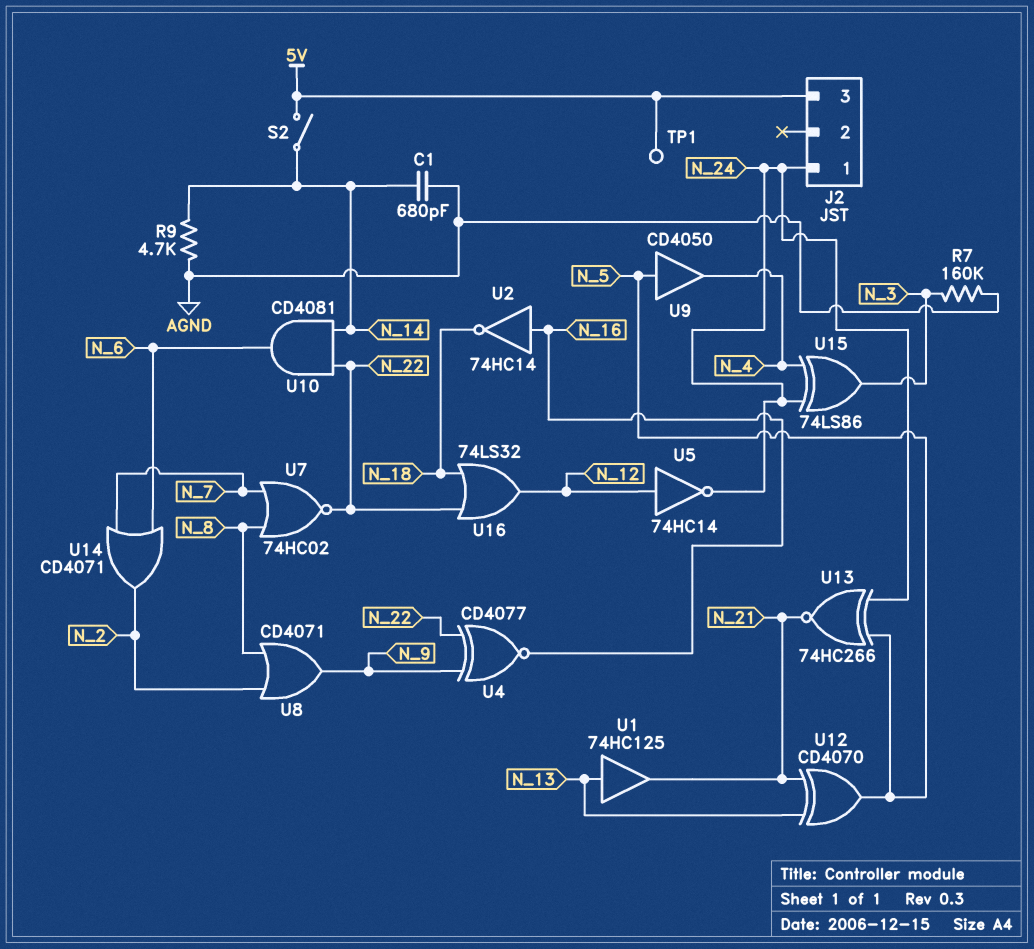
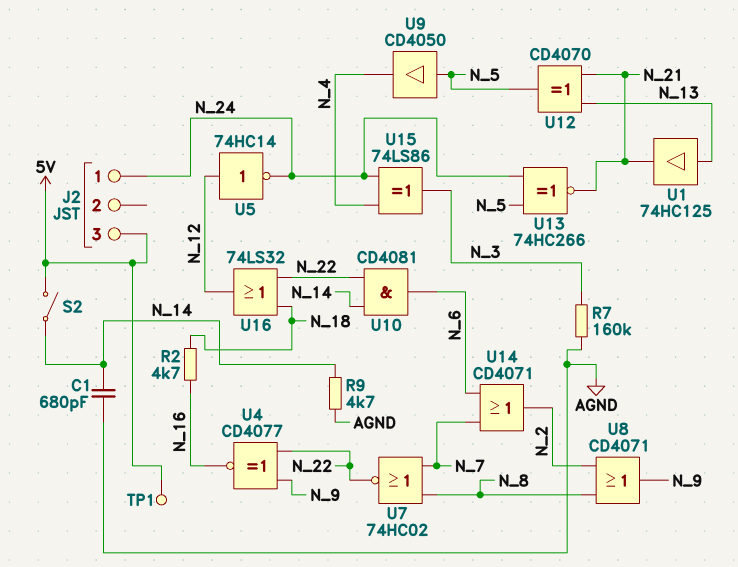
R2: none -> 4.7k (N_16, N_18)
U2: NOT 74HC14 (in N_16, out N_18) -> none

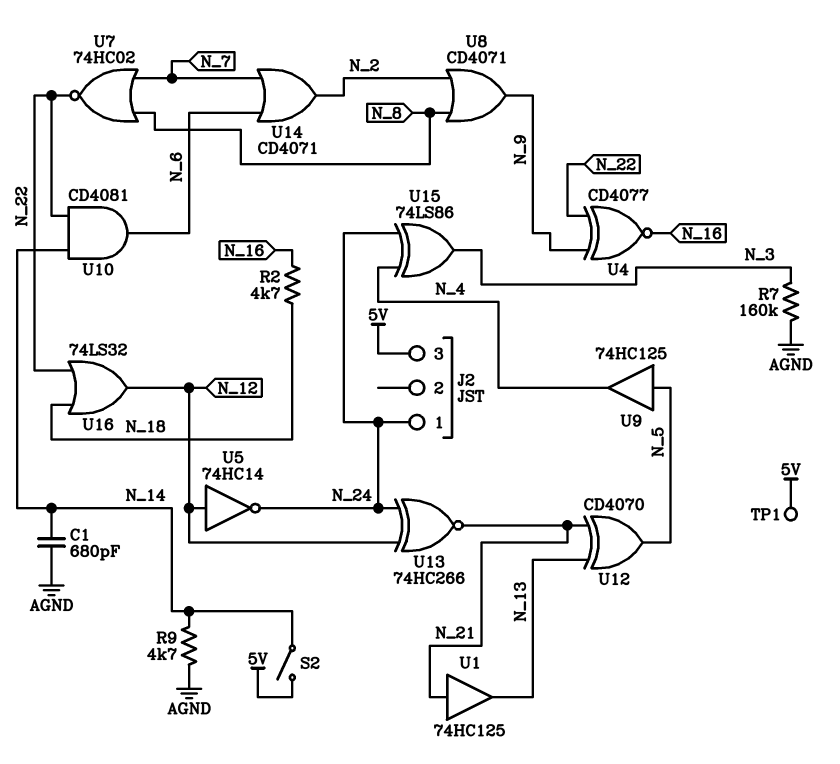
U1: buffer 74HC125 (in N_13, out N_21) -> buffer 74HC125 (in N_21, out N_13)
U9: buffer CD4050 (in N_5, out N_4) -> buffer 74HC125 (in N_5, out N_4)
U13: XNOR 74HC266 (in N_5, in N_24, out N_21) -> XNOR 74HC266 (in N_12, in N_24, out N_21)

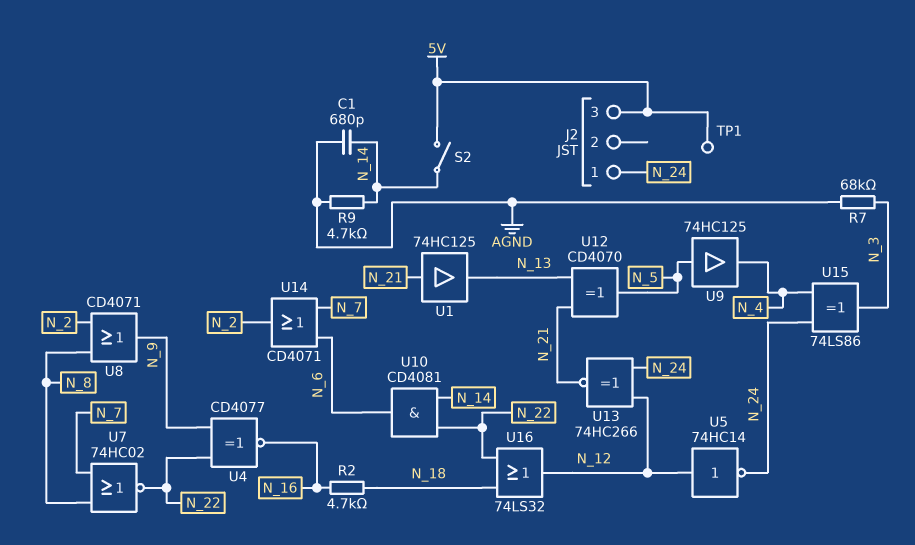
R7: 160k (AGND, N_3) -> 68k (AGND, N_3)

